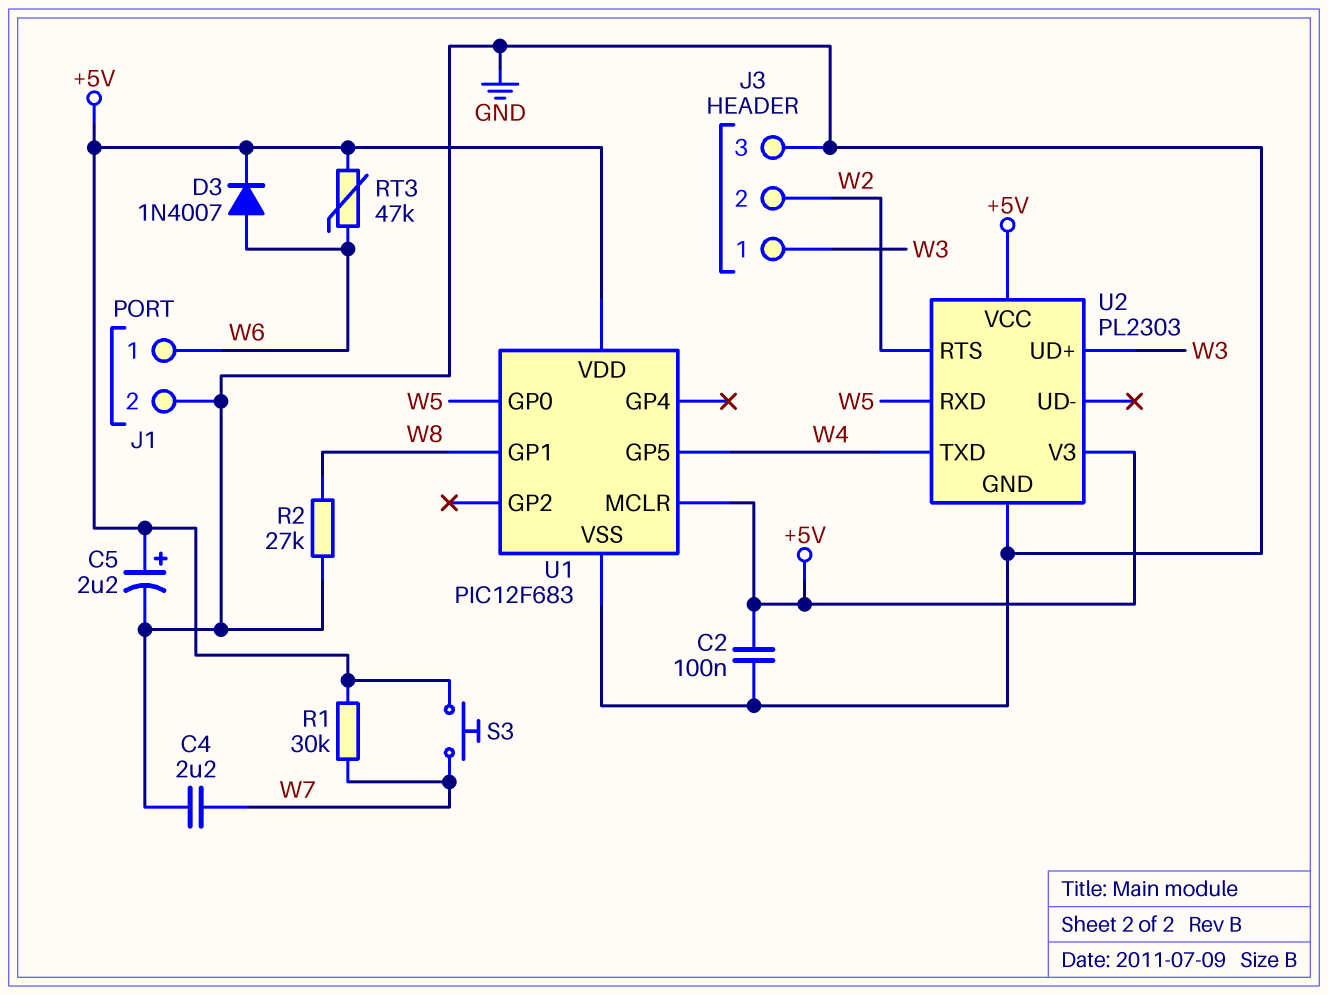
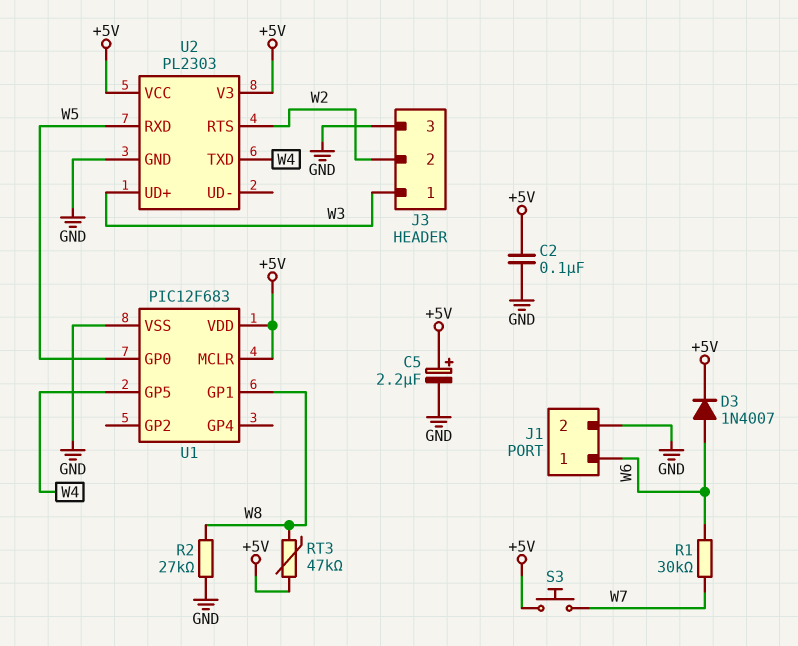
C4: 2.2uF (GND, W7) -> none
R1: 30k (+5V, W7) -> 30k (W6, W7)
RT3: 47k (+5V, W6) -> 47k (+5V, W8)

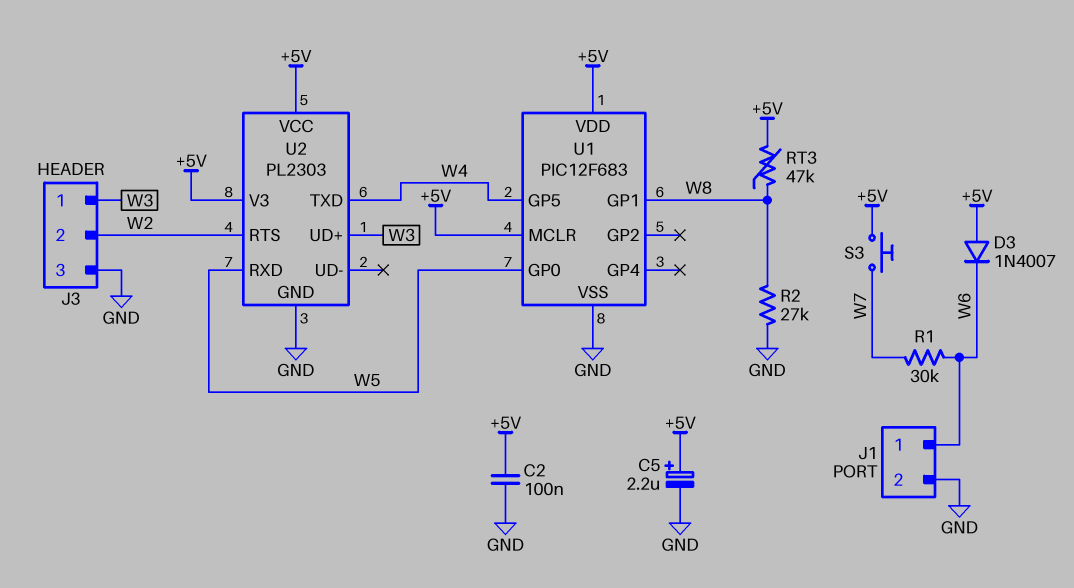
D3: diode 1N4007 (A W6, K +5V) -> diode 1N4007 (A +5V, K W6)

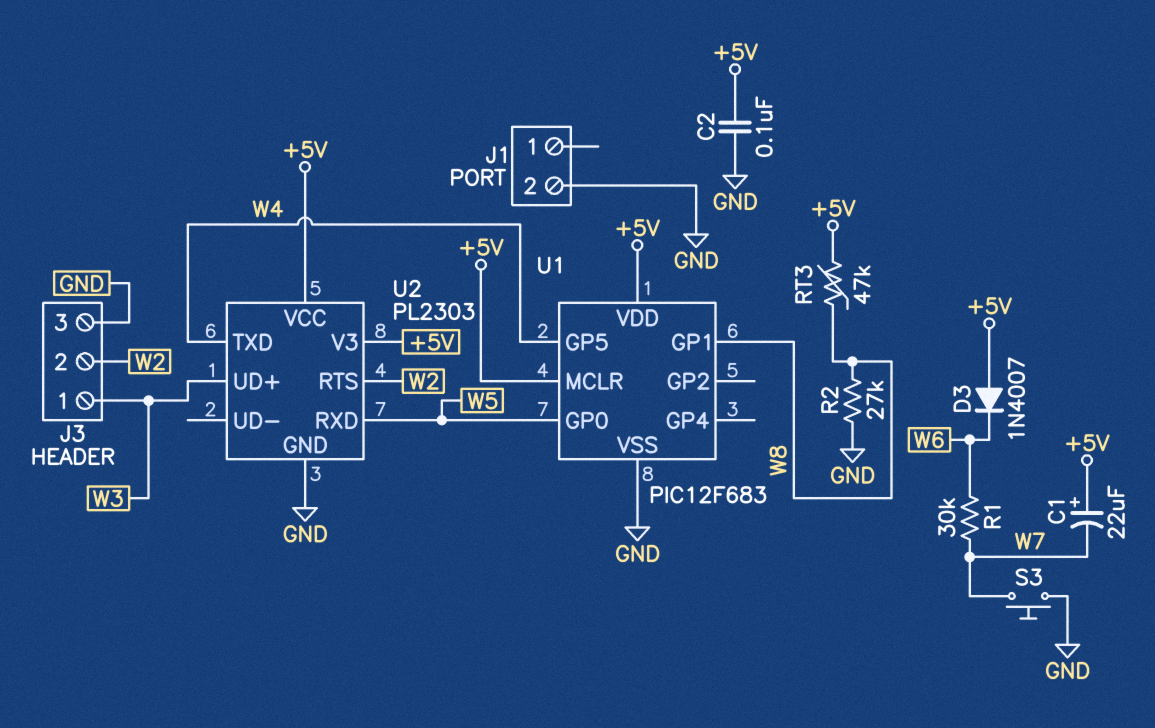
C1: none -> 22uF (plus +5V, minus W7)
C5: 2.2uF (plus +5V, minus GND) -> none
J1 pin 1: W6 -> none
S3: button (+5V, W7) -> button (GND, W7)

